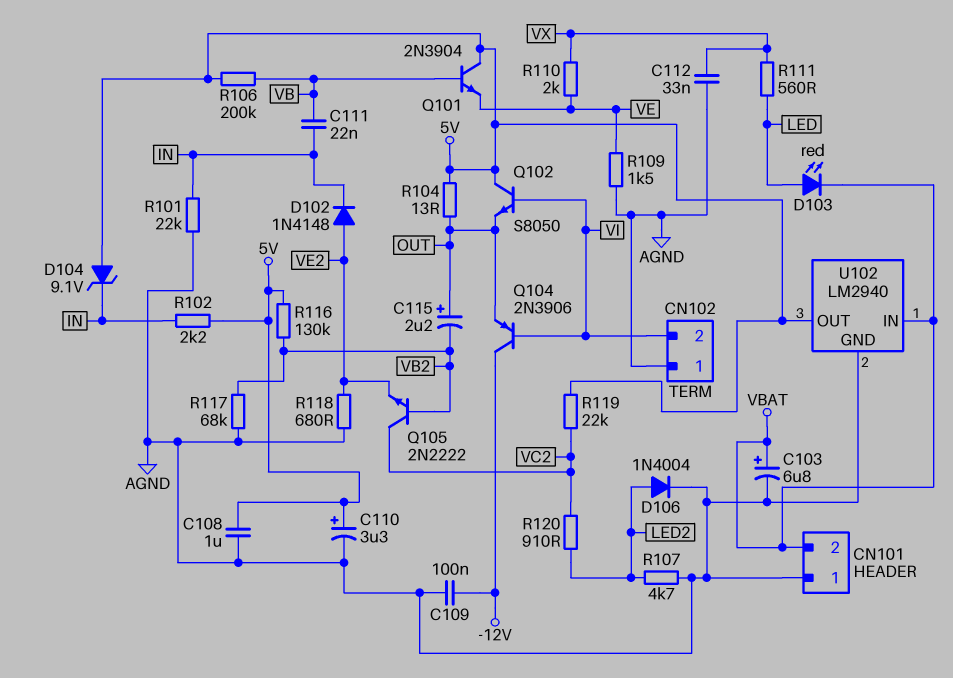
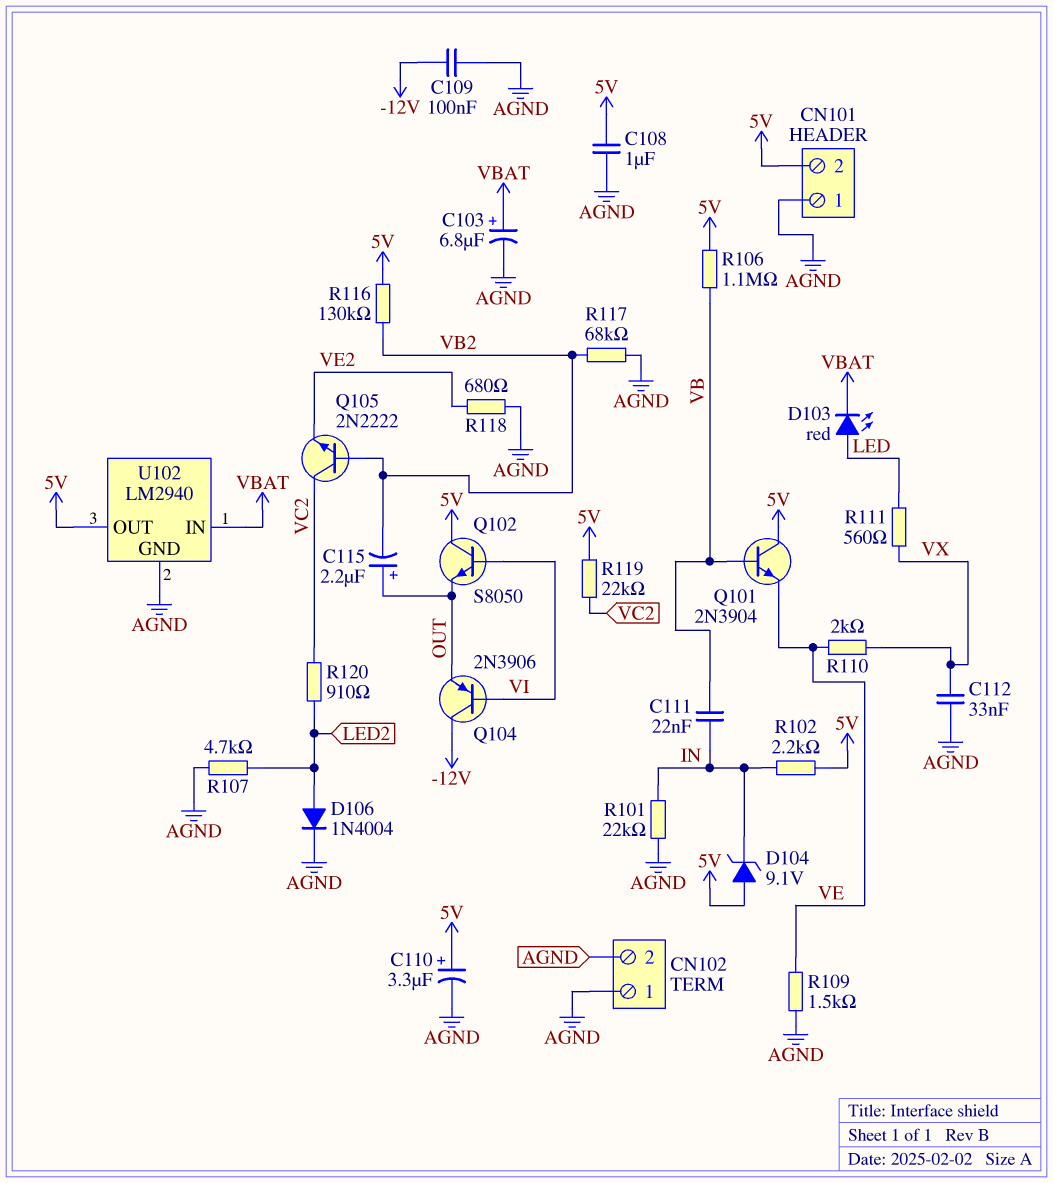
CN101 pin 2: VBAT -> 5V
CN102 pin 2: VI -> AGND
D102: diode 1N4148 (A VE2, K IN) -> none
R104: 13 (5V, OUT) -> none
R106: 200k (5V, VB) -> 1.1M (5V, VB)

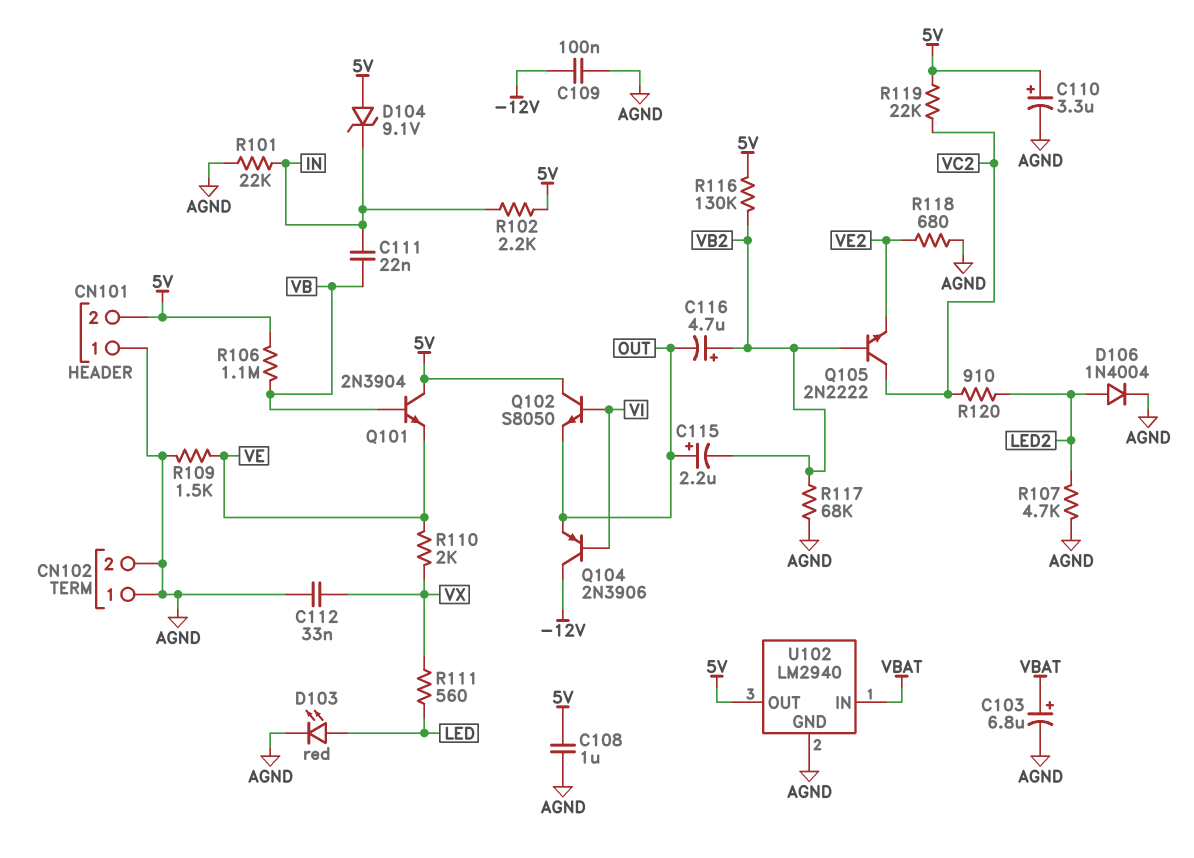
C116: none -> 4.7uF (plus VB2, minus OUT)
D103: LED red (A LED, K VBAT) -> LED red (A LED, K AGND)

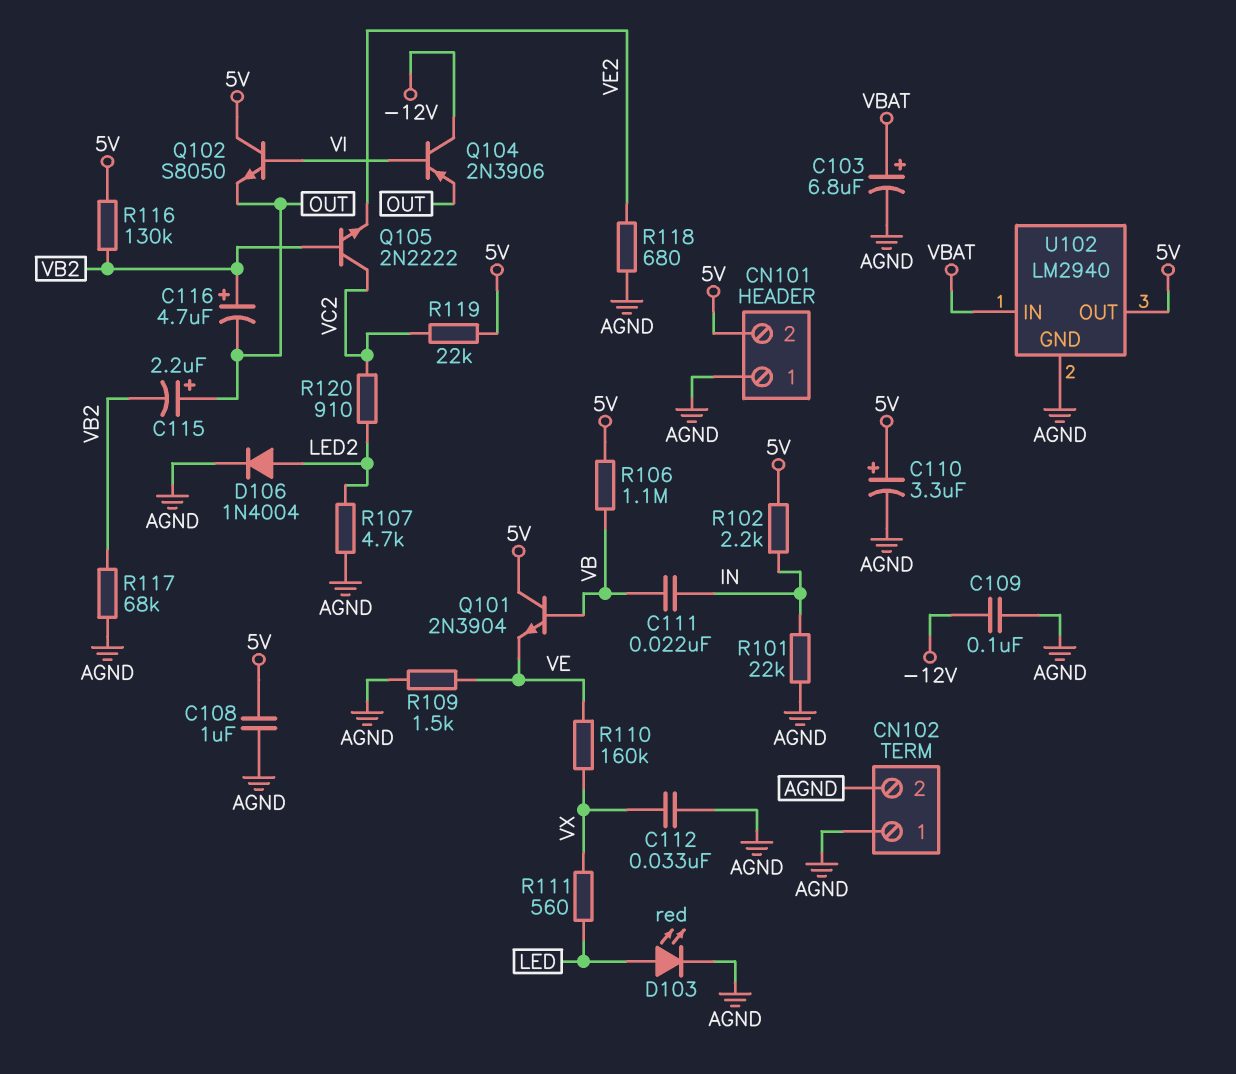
D104: zener 9.1V (A 5V, K IN) -> none
R110: 2k (VE, VX) -> 160k (VE, VX)

